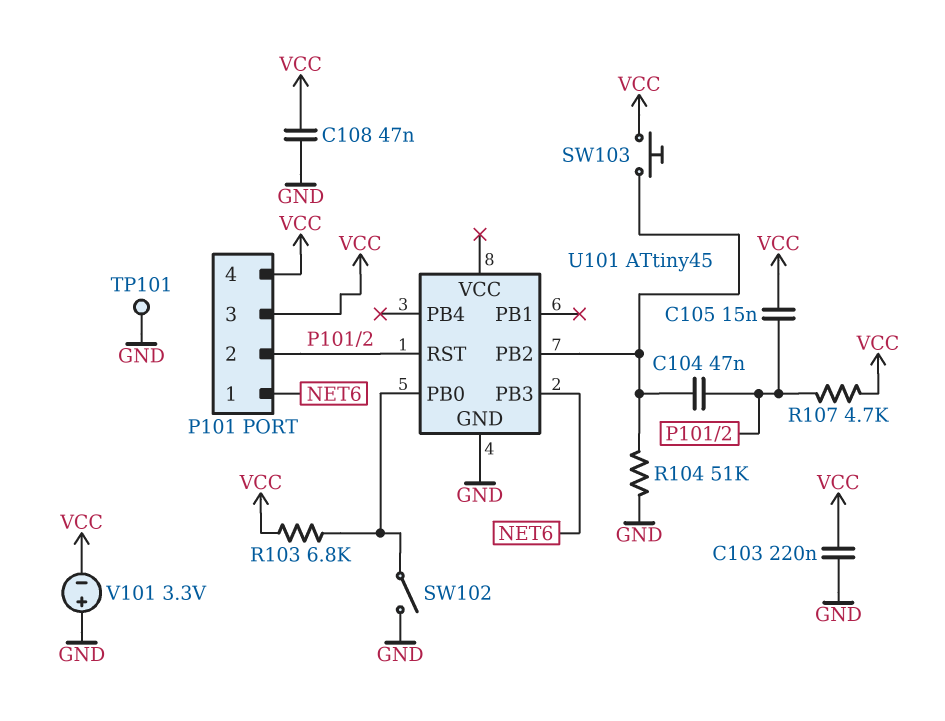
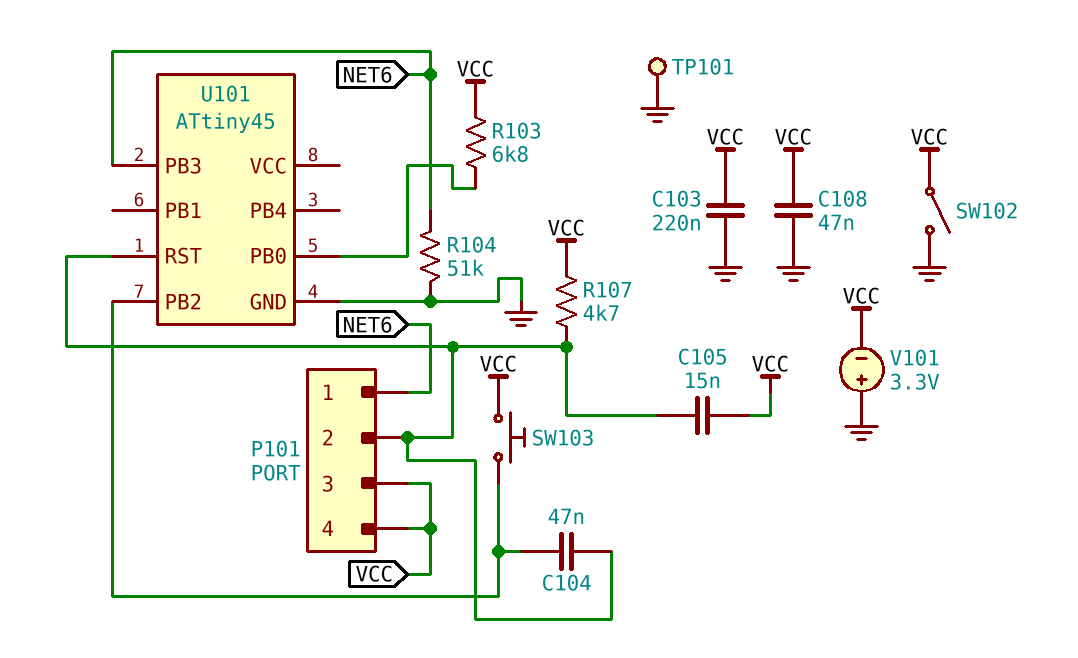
R104: 51k (GND, U101/PB2) -> 51k (GND, NET6)
SW102: switch (GND, U101/PB0) -> switch (GND, VCC)

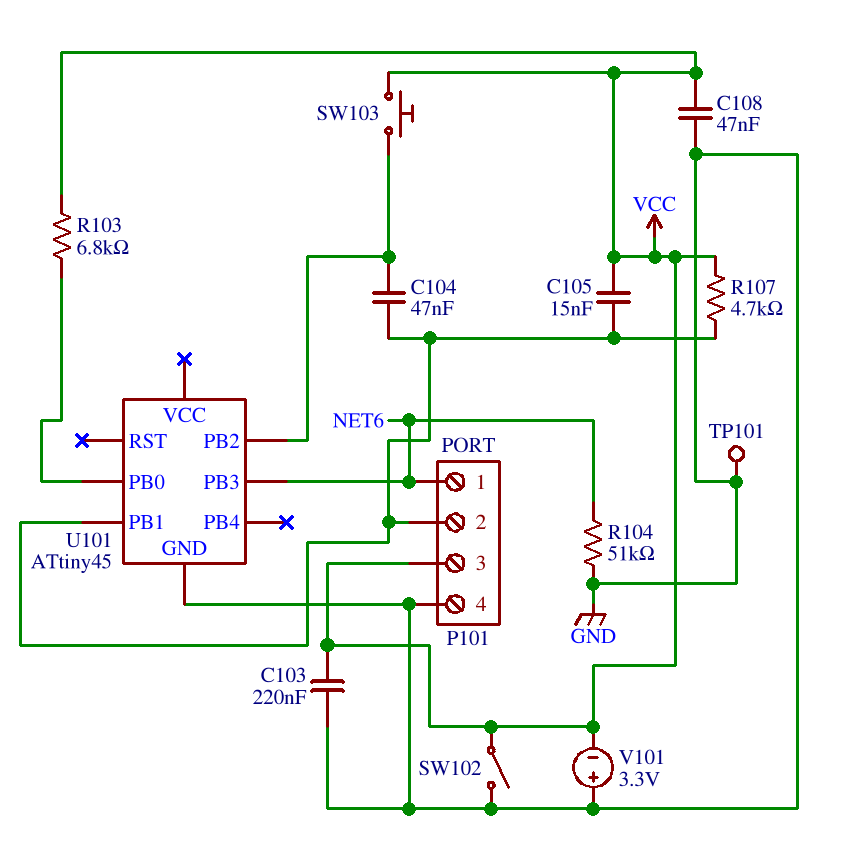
P101 pin 4: VCC -> GND
U101 pin PB1: none -> P101/2
U101 pin RST: P101/2 -> none

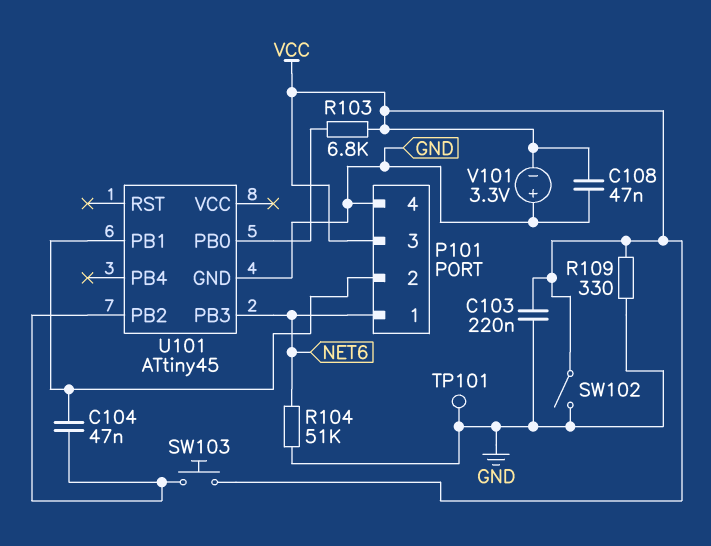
C105: 15nF (P101/2, VCC) -> none
R107: 4.7k (P101/2, VCC) -> none
R109: none -> 330 (GND, VCC)

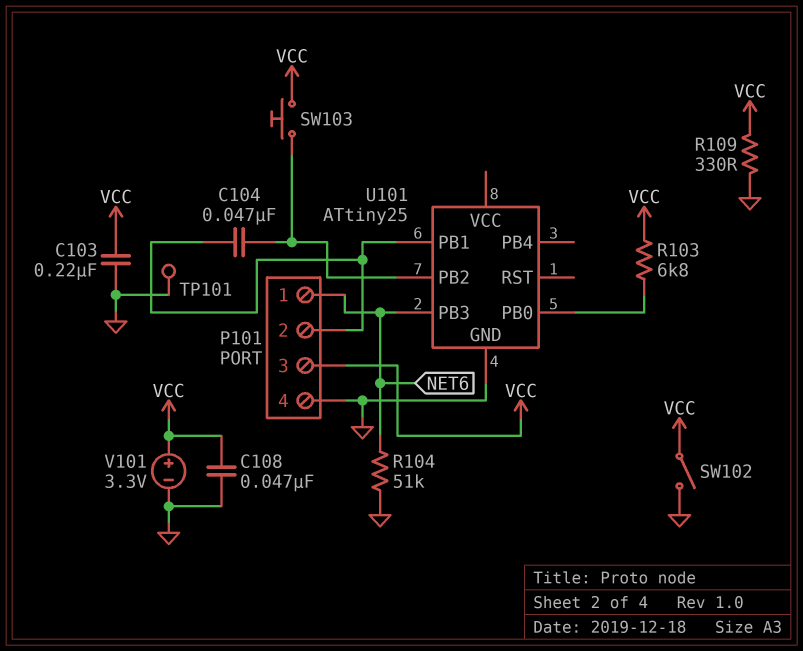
U101: ATtiny45 -> ATtiny25
V101: 3.3V (plus GND, minus VCC) -> 3.3V (plus VCC, minus GND)

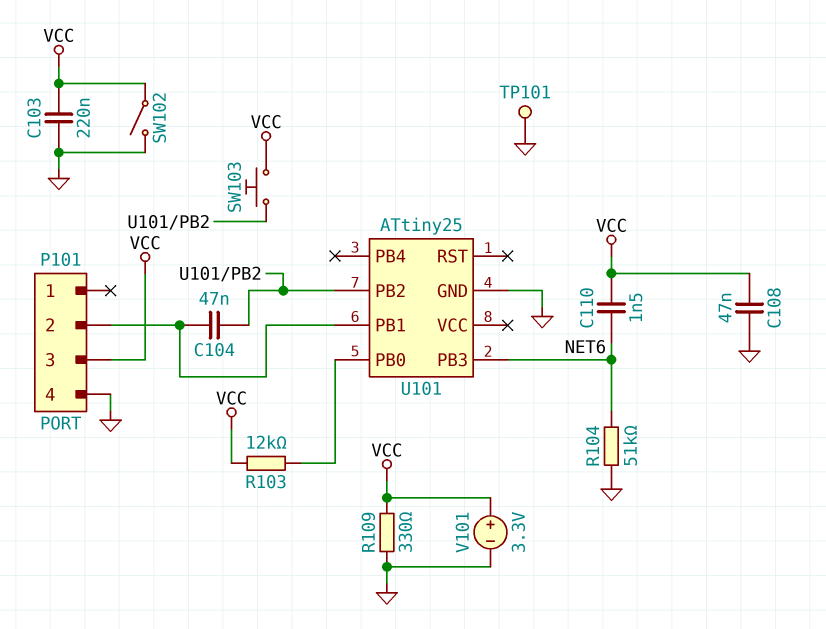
C110: none -> 1.5nF (NET6, VCC)
P101 pin 1: NET6 -> none
R103: 6.8k (U101/PB0, VCC) -> 12k (U101/PB0, VCC)

